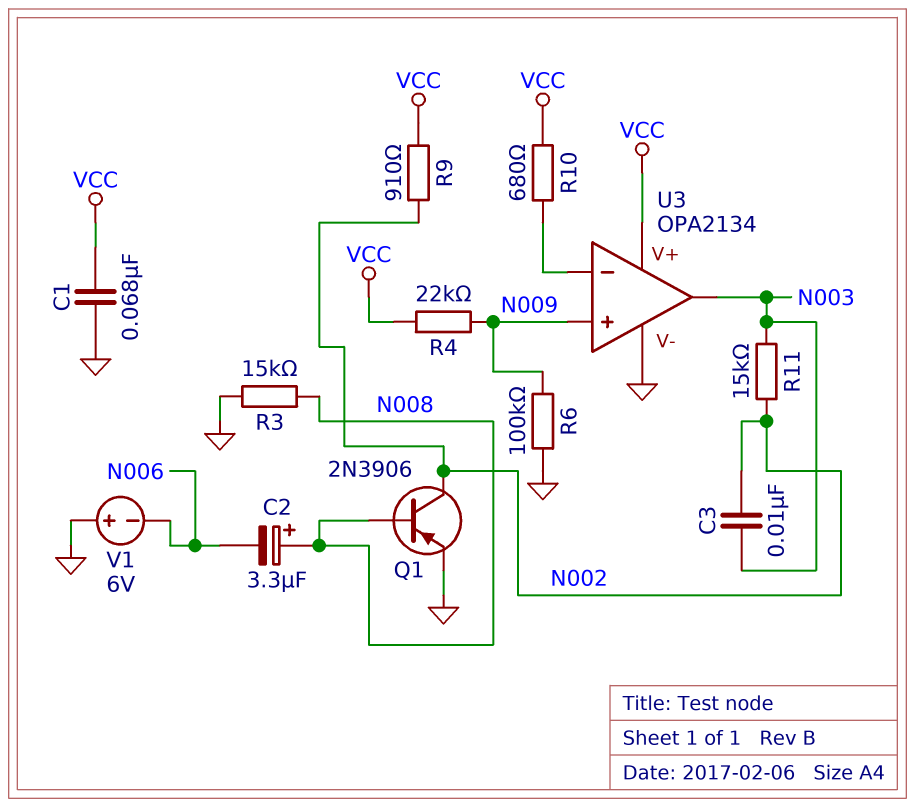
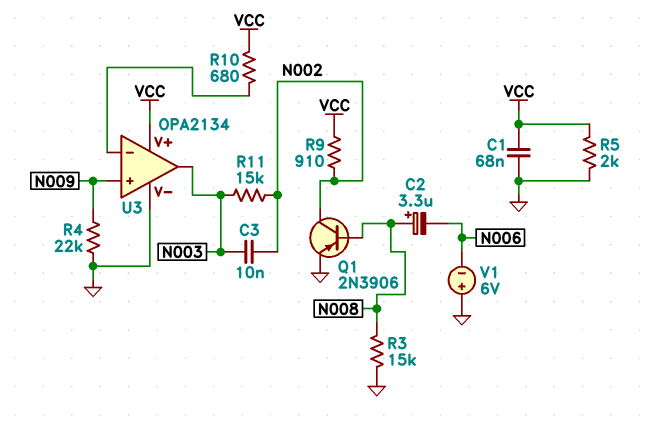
R4: 22k (N009, VCC) -> 22k (GND, N009)
R5: none -> 2k (GND, VCC)
R6: 100k (GND, N009) -> none

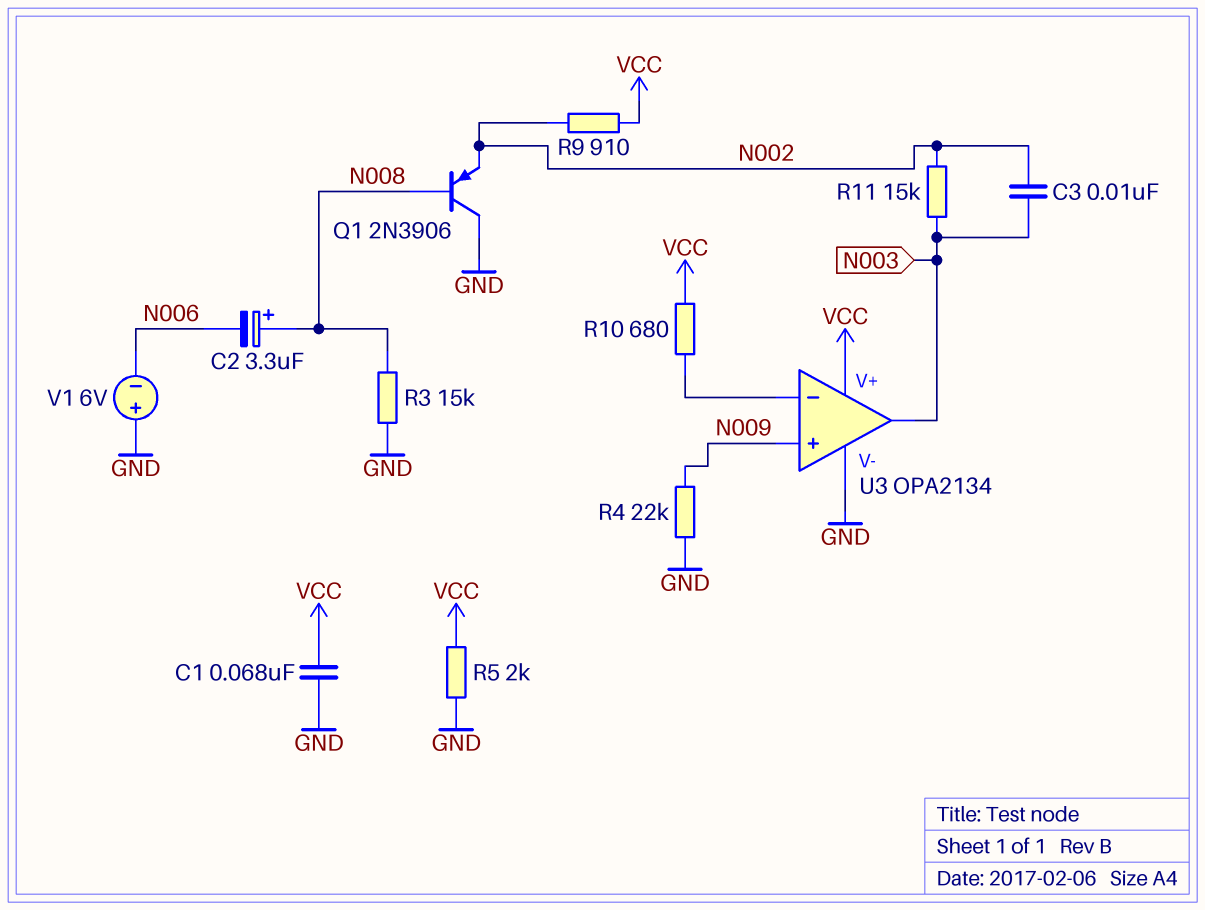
Q1: PNP 2N3906 (B N008, C N002, E GND) -> PNP 2N3906 (B N008, C GND, E N002)

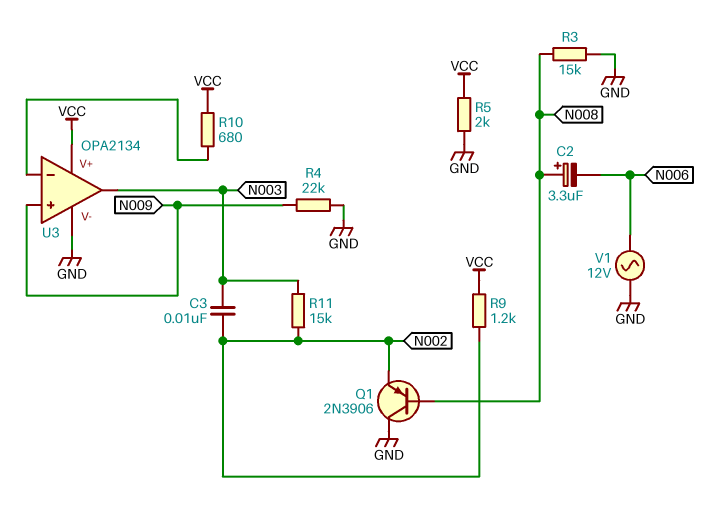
C1: 68nF (GND, VCC) -> none
R9: 910 (N002, VCC) -> 1.2k (N002, VCC)
V1: 6V (plus GND, minus N006) -> AC 12V (GND, N006)

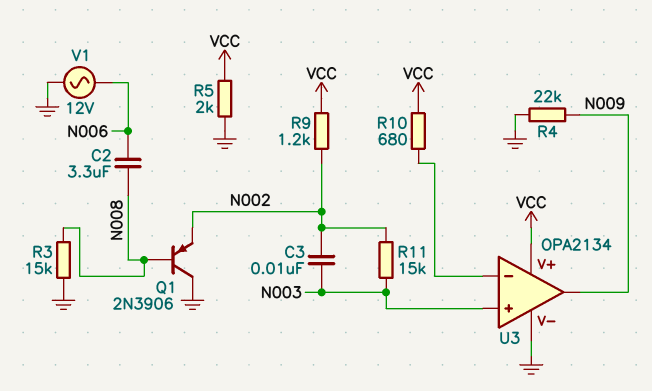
C2: 3.3uF (plus N008, minus N006) -> 3.3uF (N006, N008)
U3 pin in+: N009 -> N003
U3 pin out: N003 -> N009

